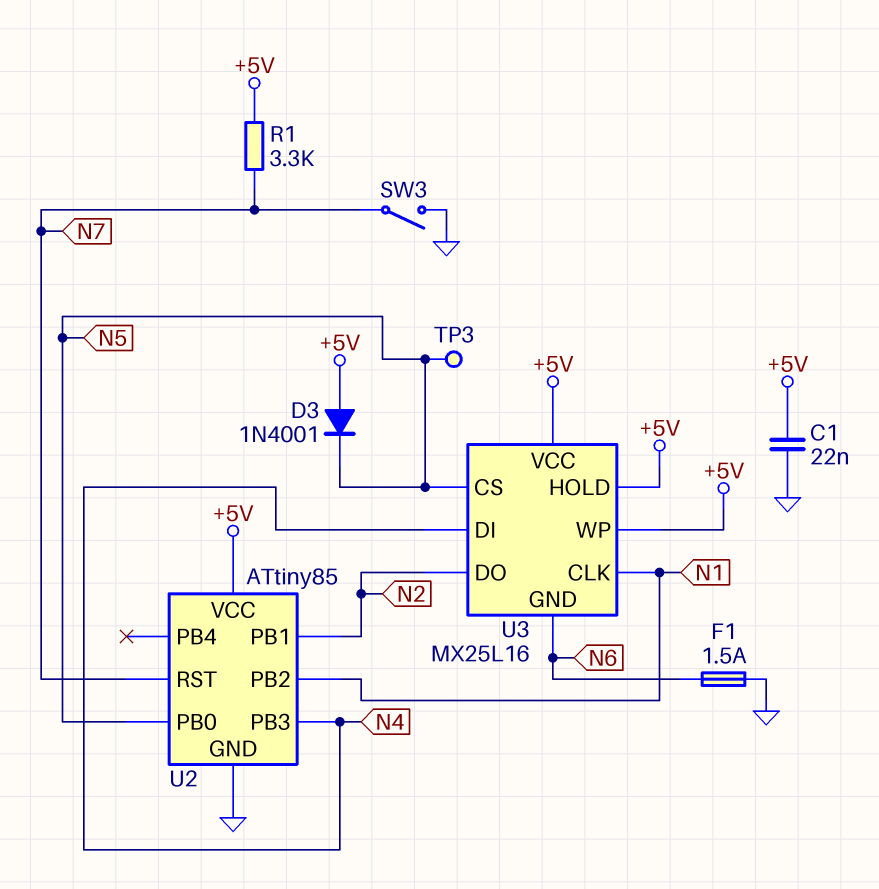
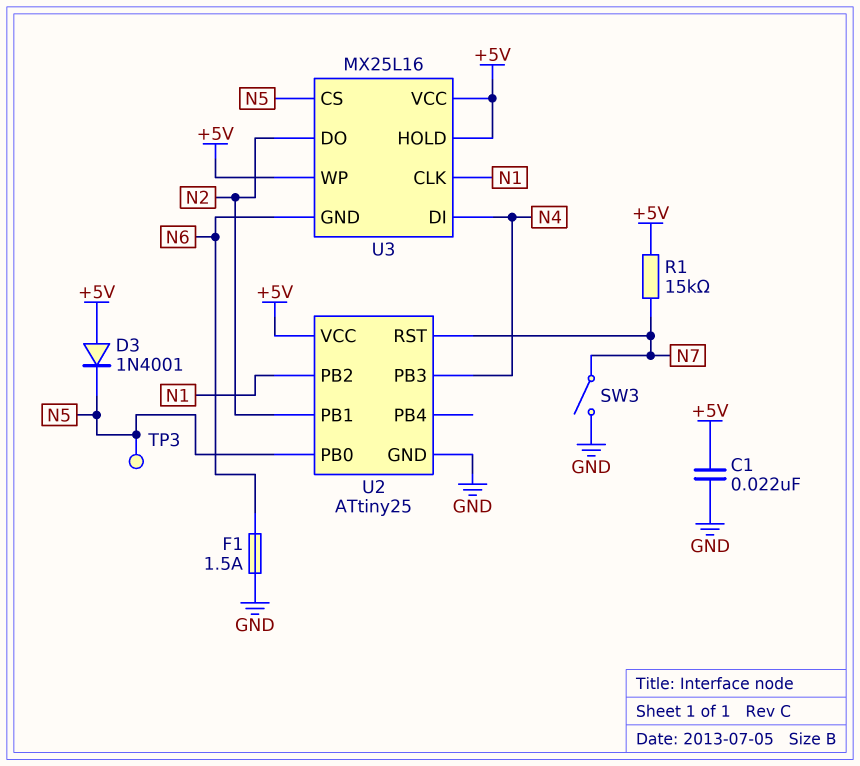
R1: 3.3k (+5V, N7) -> 15k (+5V, N7)
U2: ATtiny85 -> ATtiny25

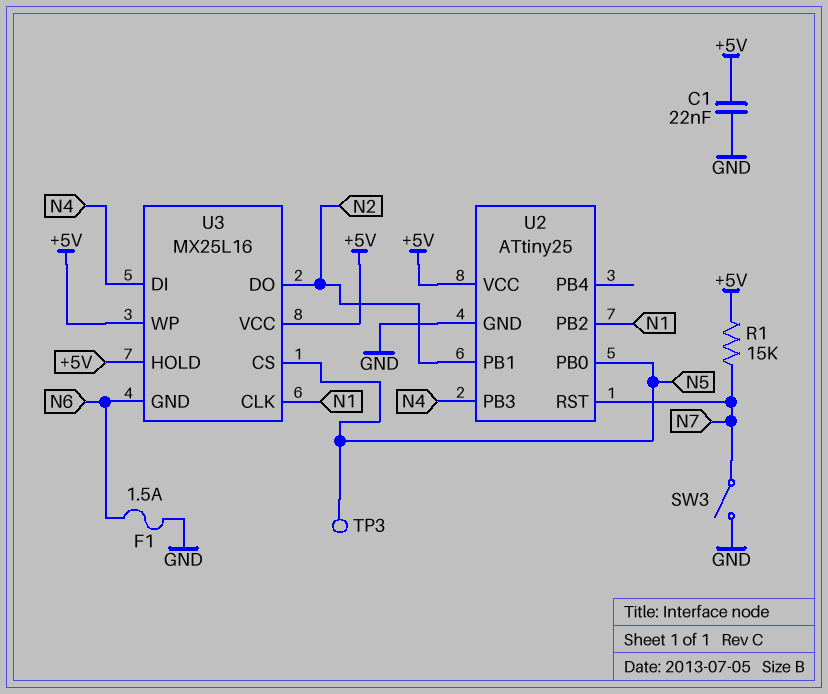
D3: diode 1N4001 (A +5V, K N5) -> none

